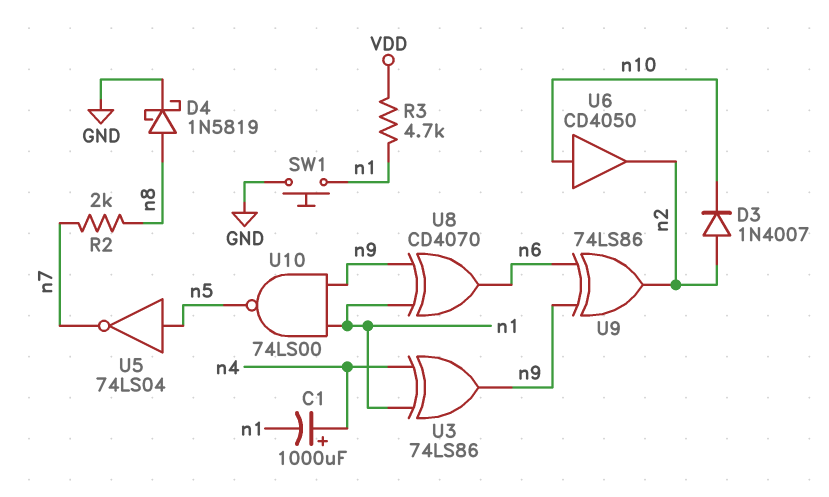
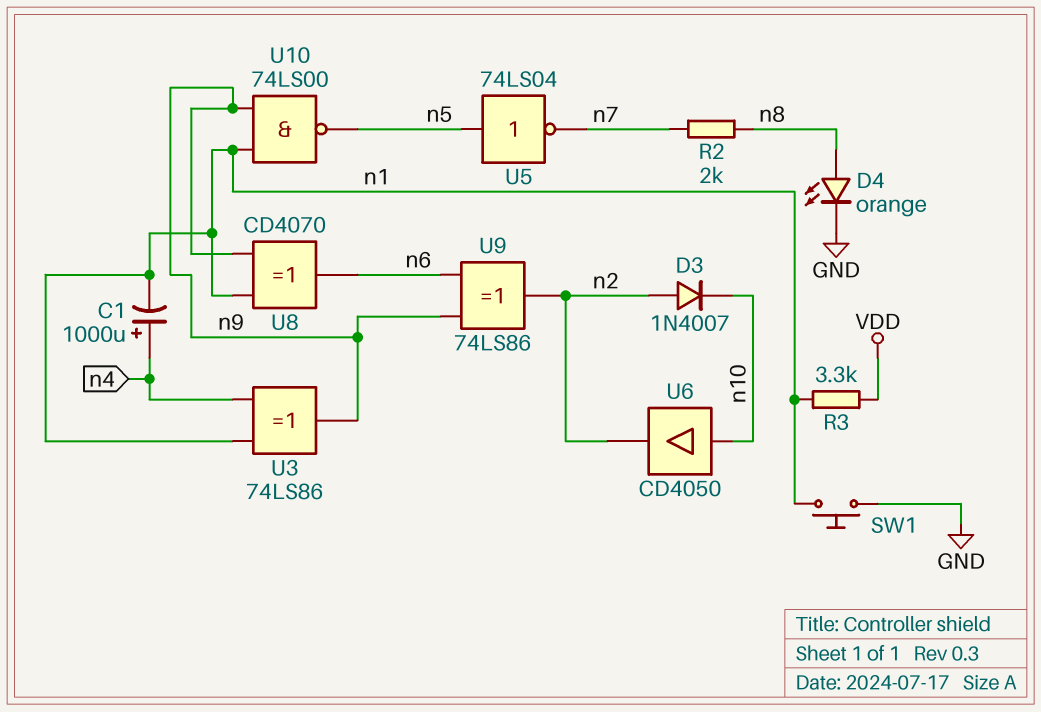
D4: schottky 1N5819 (A n8, K GND) -> LED orange (A n8, K GND)
R3: 4.7k (VDD, n1) -> 3.3k (VDD, n1)

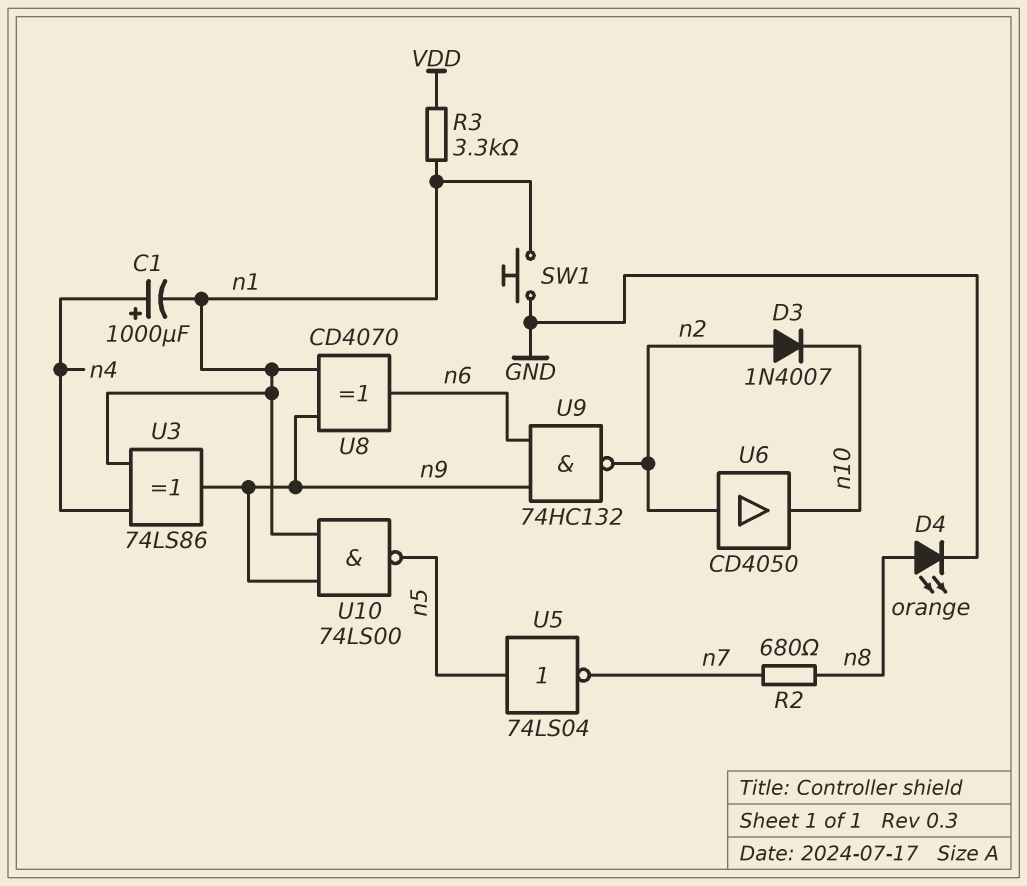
R2: 2k (n7, n8) -> 680 (n7, n8)
U6: buffer CD4050 (in n10, out n2) -> buffer CD4050 (in n2, out n10)
U9: XOR 74LS86 (in n6, in n9, out n2) -> NAND 74HC132 (in n6, in n9, out n2)

